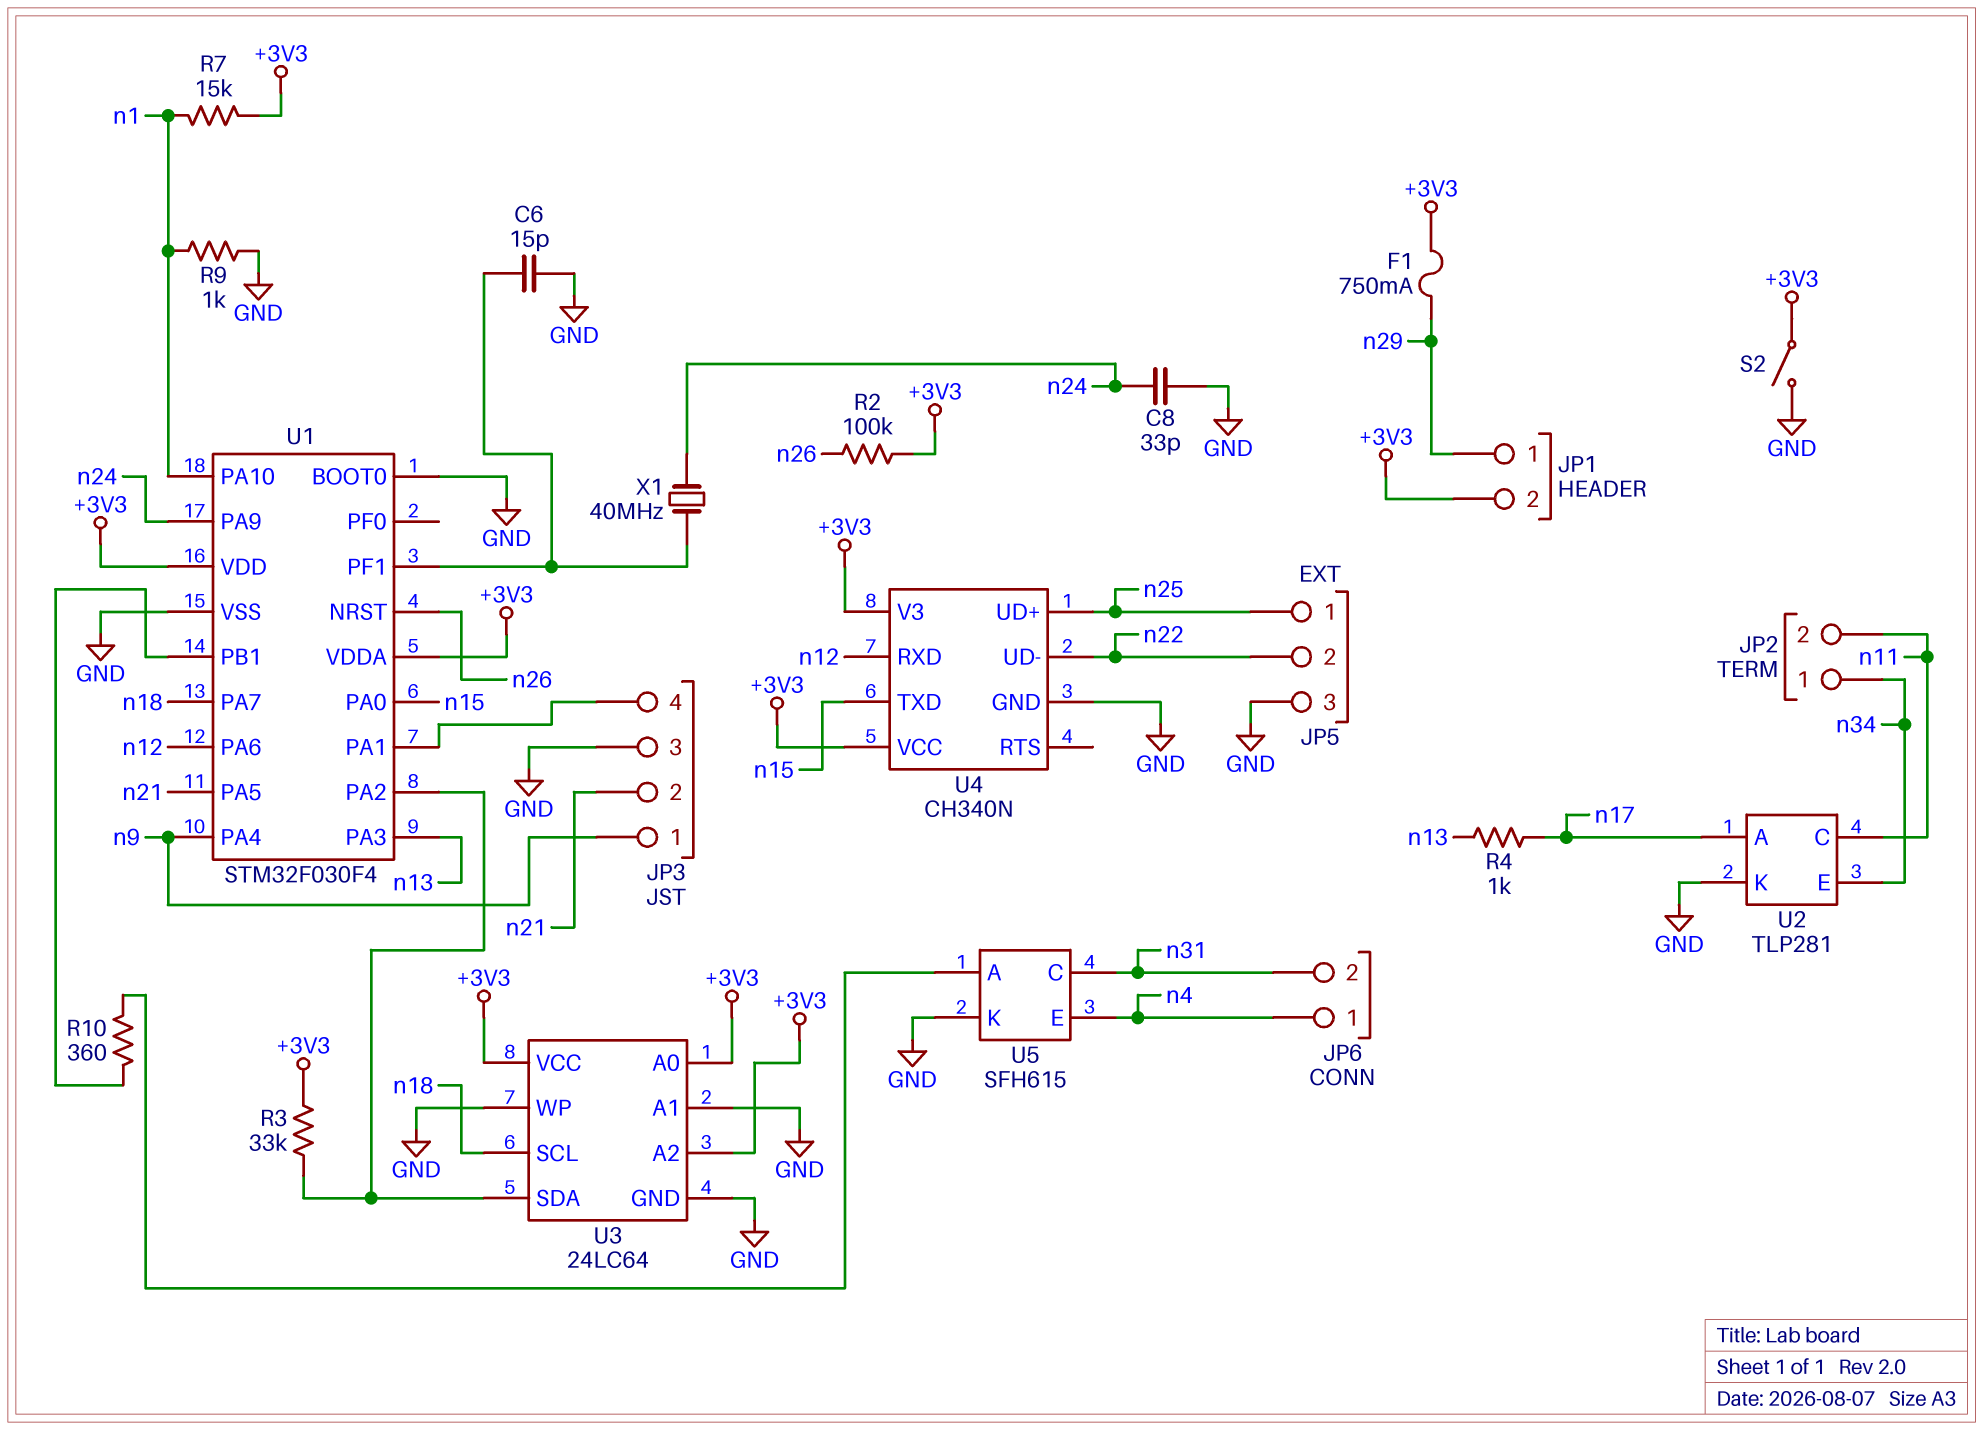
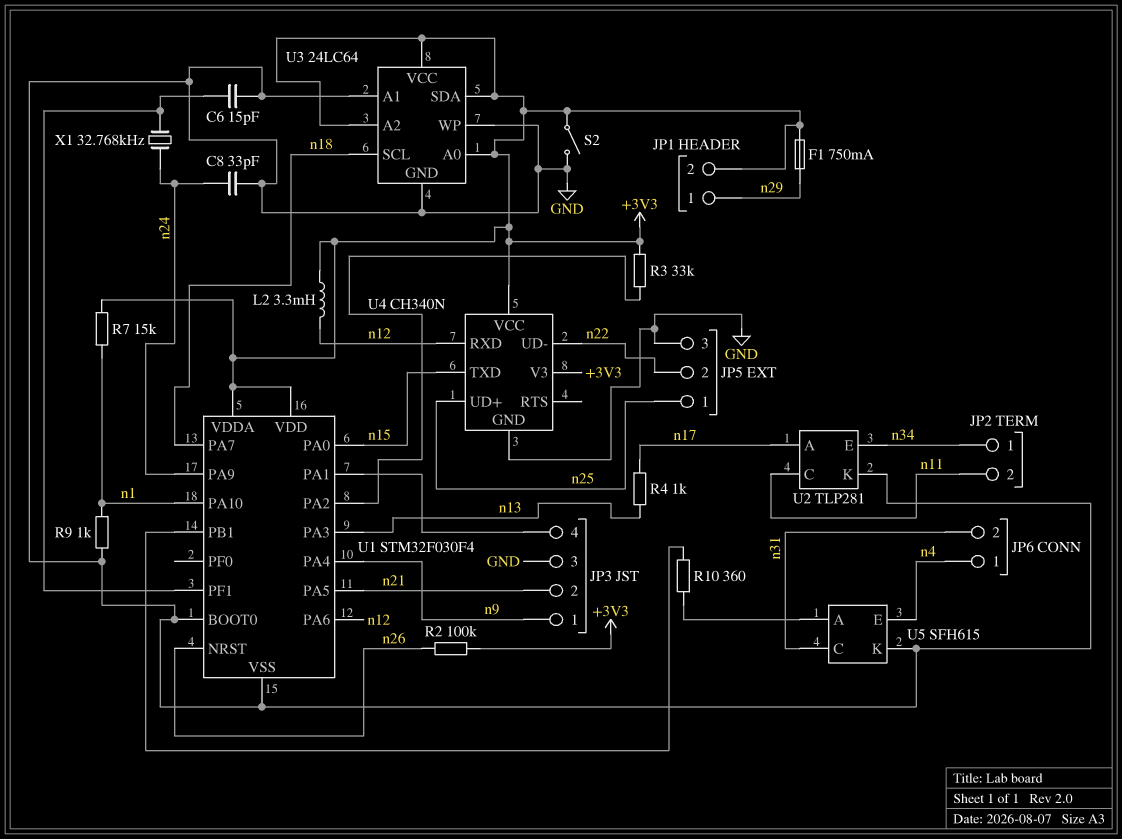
L2: none -> 3.3mH (+3V3, n12)
U3 pin SDA: U1/PA2 -> +3V3
X1: 40MHz (U1/PF1, n24) -> 32.768kHz (U1/PF1, n24)

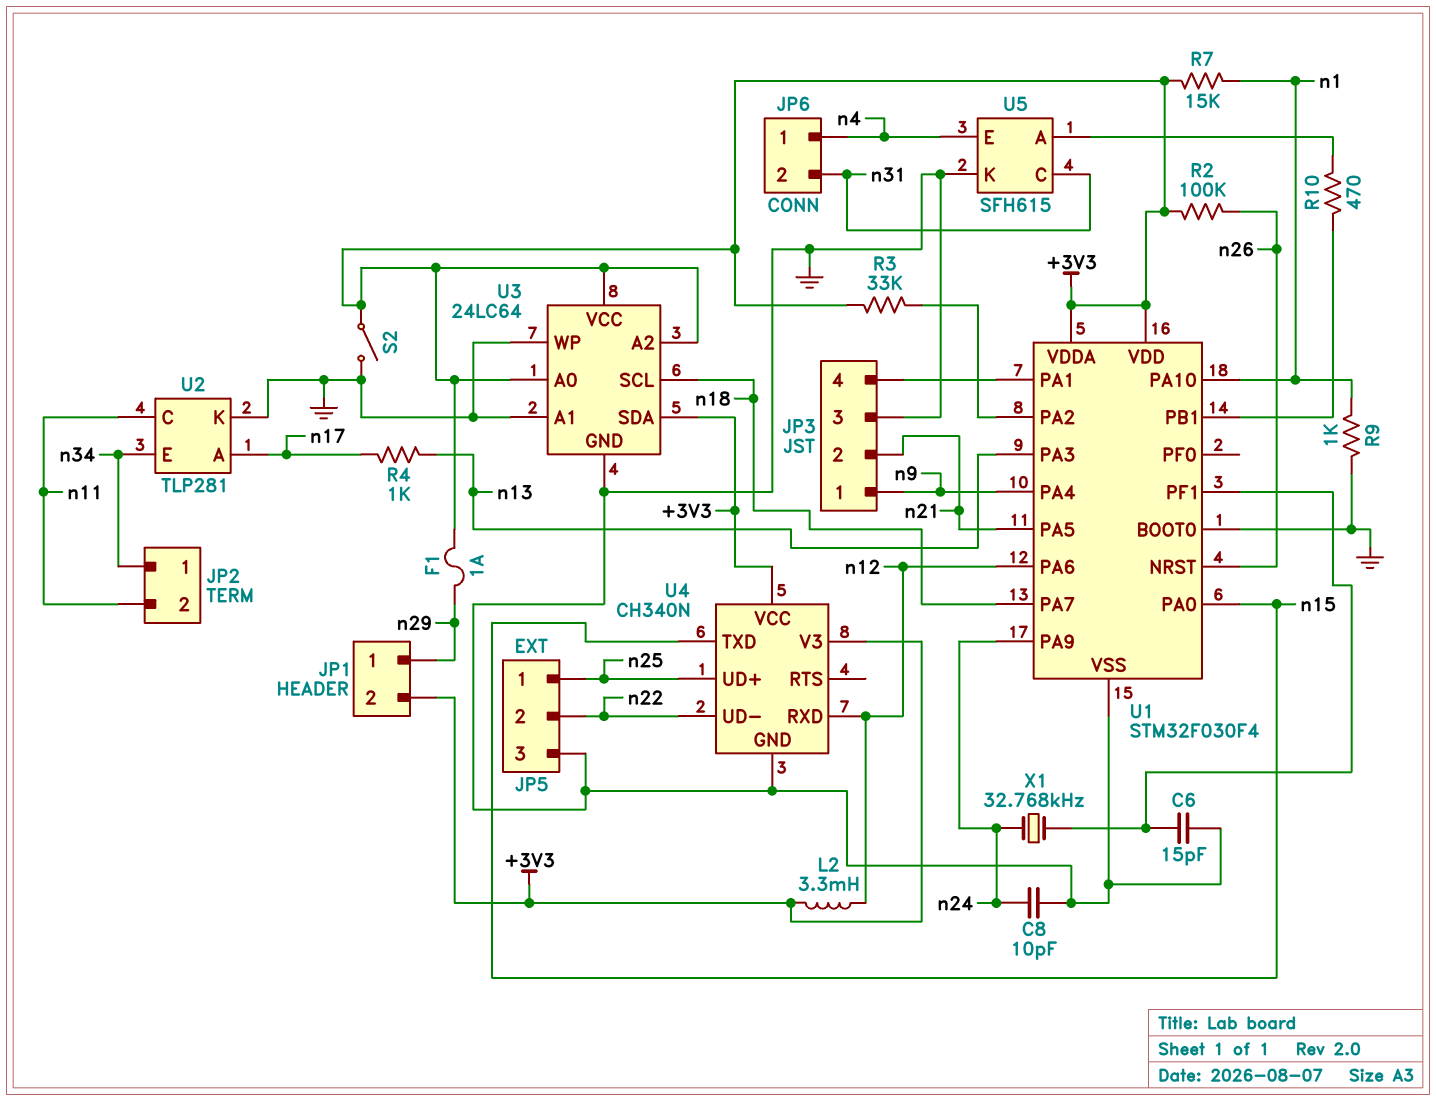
C8: 33pF (GND, n24) -> 10pF (GND, n24)
F1: 750mA (+3V3, n29) -> 1A (+3V3, n29)
R10: 360 (U1/PB1, U5/A) -> 470 (U1/PB1, U5/A)

